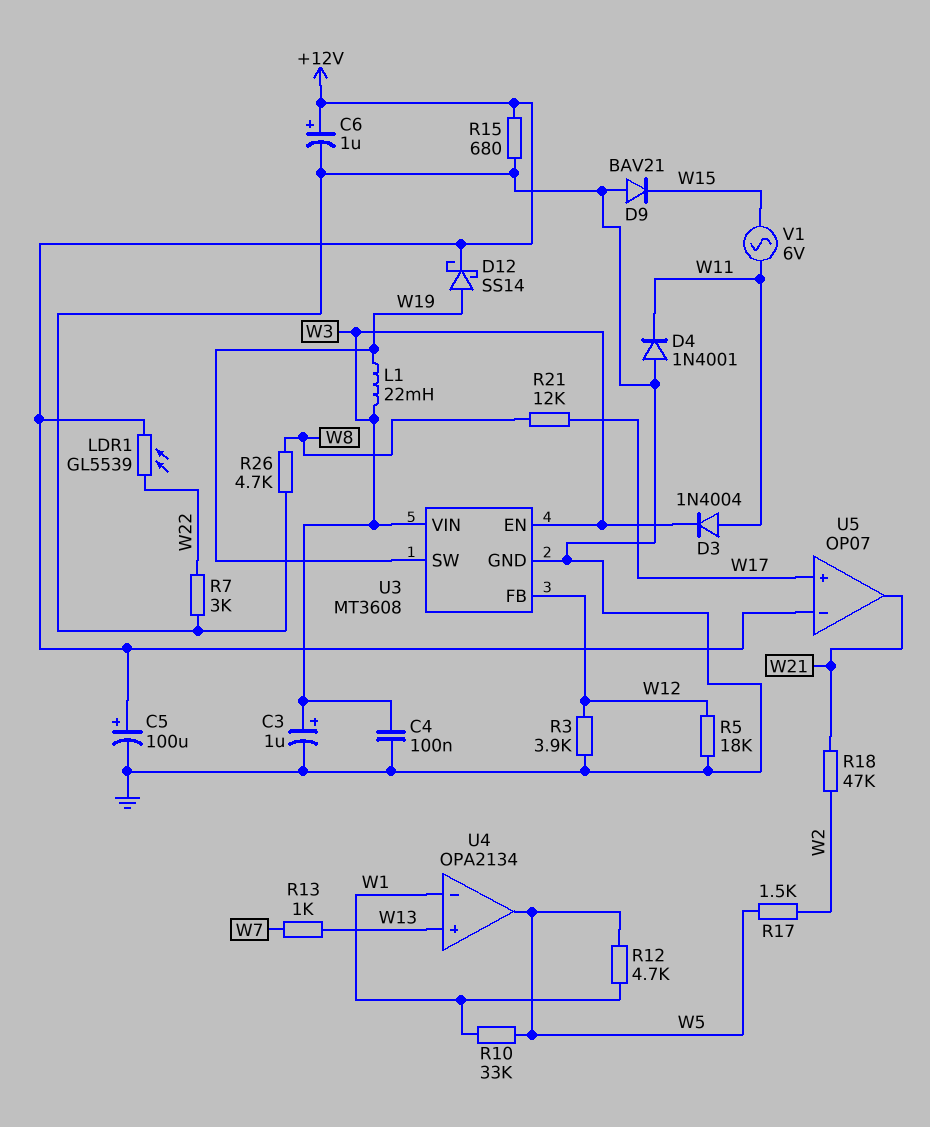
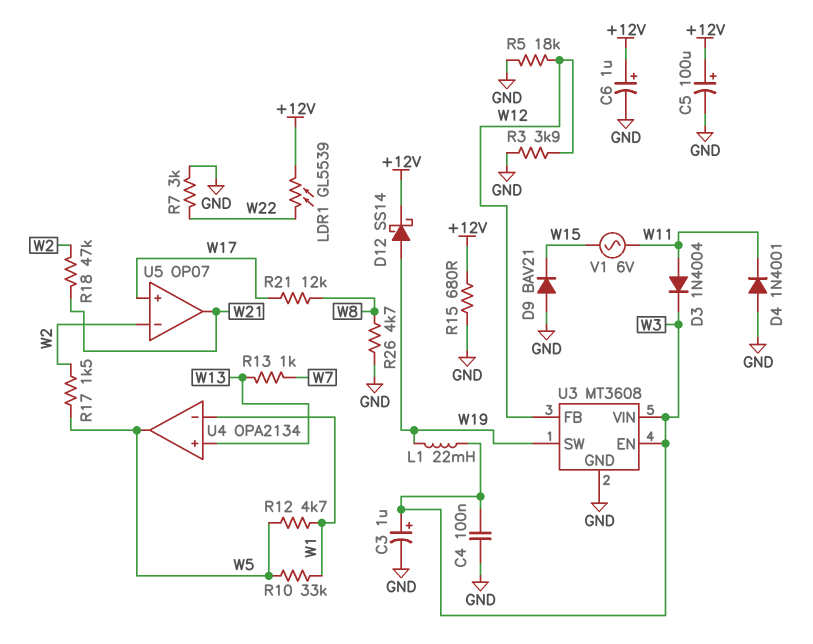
U5 pin in-: +12V -> W2

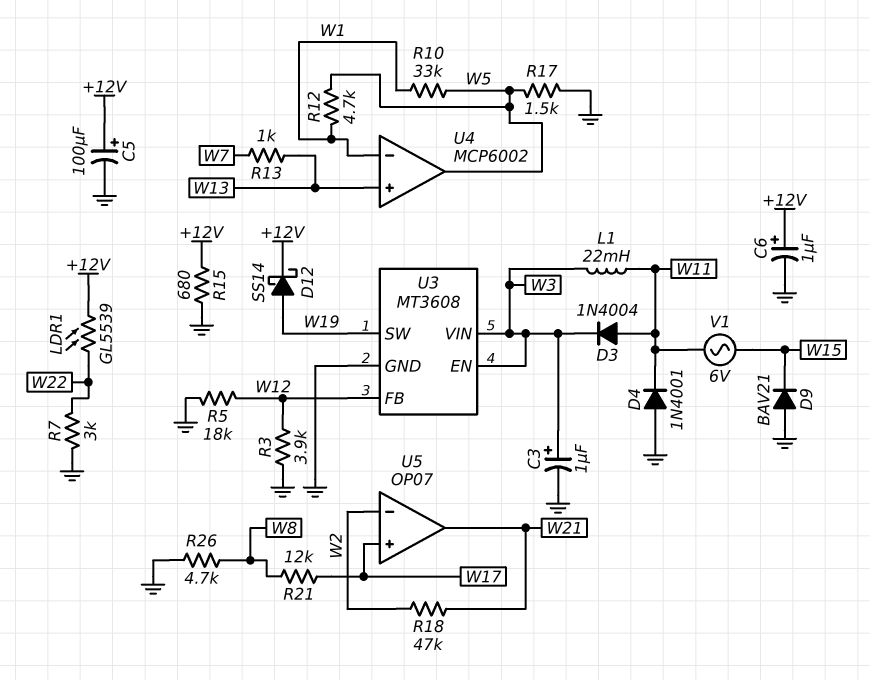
C4: 100nF (GND, W3) -> none
L1: 22mH (W3, W19) -> 22mH (W3, W11)
R17: 1.5k (W2, W5) -> 1.5k (GND, W5)
U4: OPA2134 -> MCP6002

